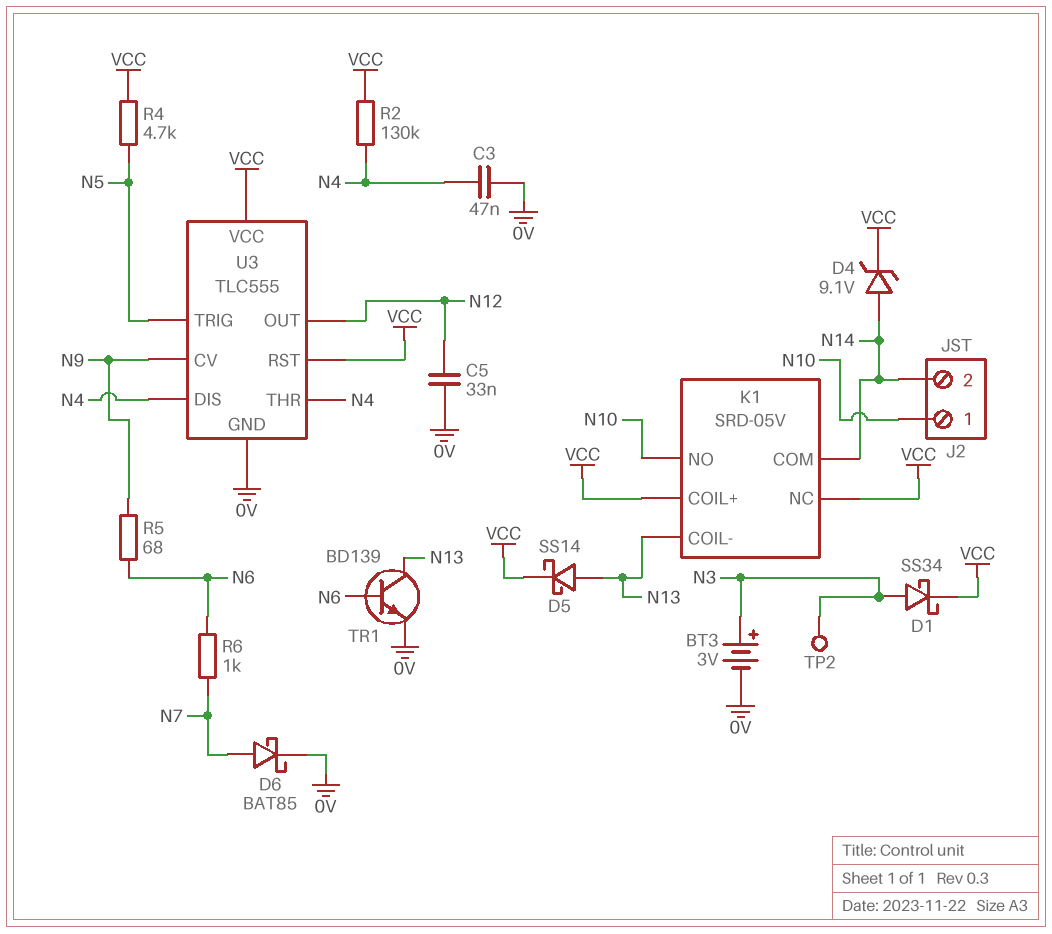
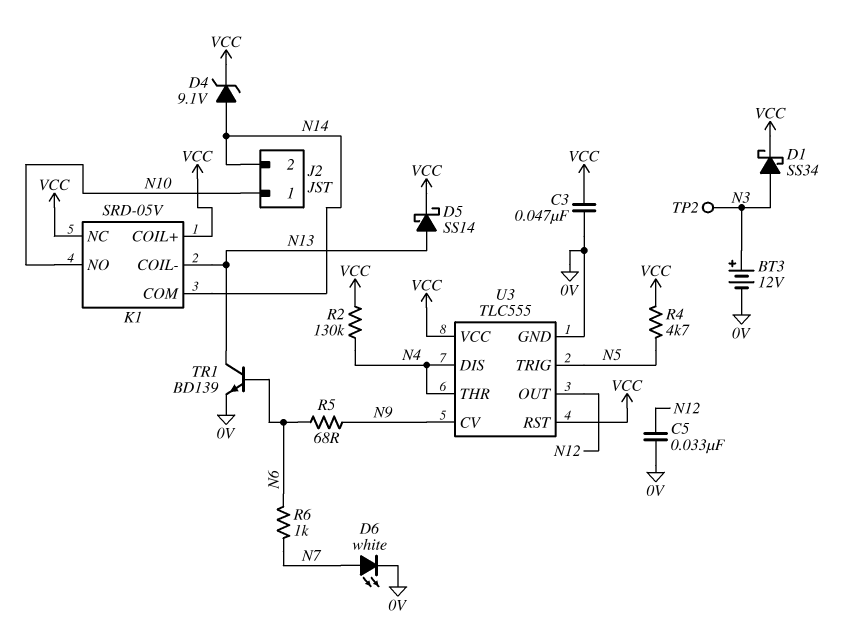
BT3: 3V (plus N3, minus 0V) -> 12V (plus N3, minus 0V)
C3: 47nF (0V, N4) -> 47nF (0V, VCC)
D6: schottky BAT85 (A N7, K 0V) -> LED white (A N7, K 0V)

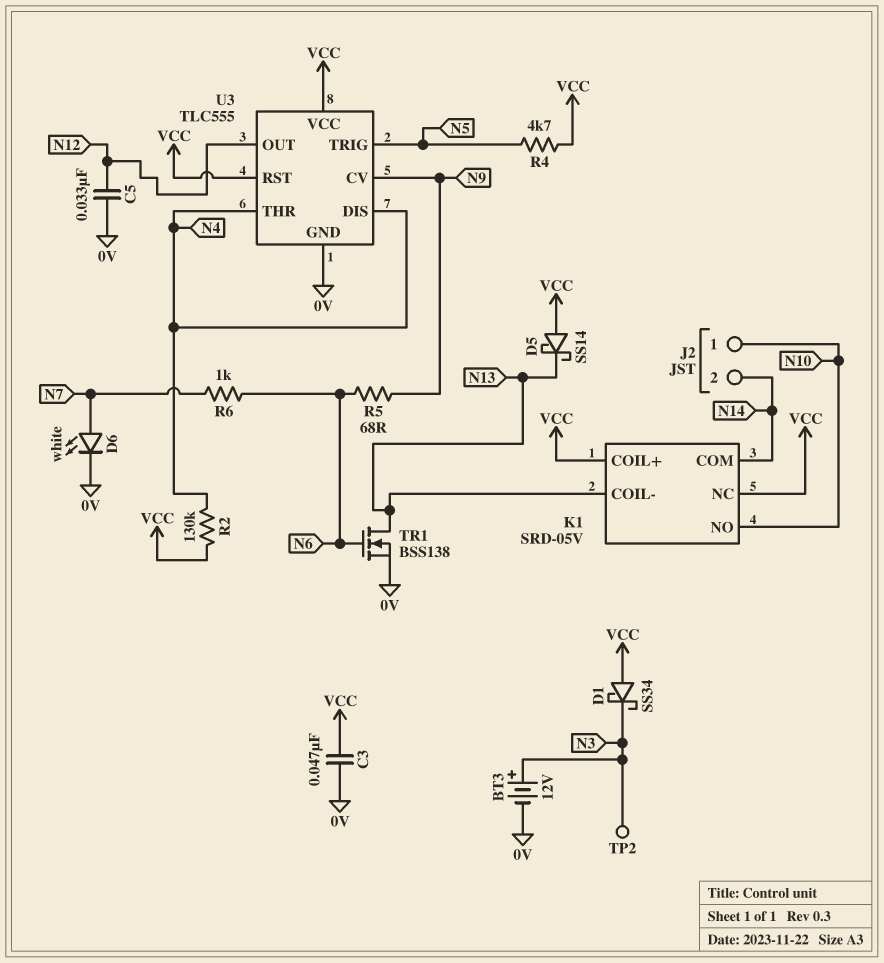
D1: schottky SS34 (A N3, K VCC) -> schottky SS34 (A VCC, K N3)
D4: zener 9.1V (A N14, K VCC) -> none
D5: schottky SS14 (A N13, K VCC) -> schottky SS14 (A VCC, K N13)
TR1: NPN BD139 (B N6, C N13, E 0V) -> NMOS BSS138 (G N6, D N13, S 0V)

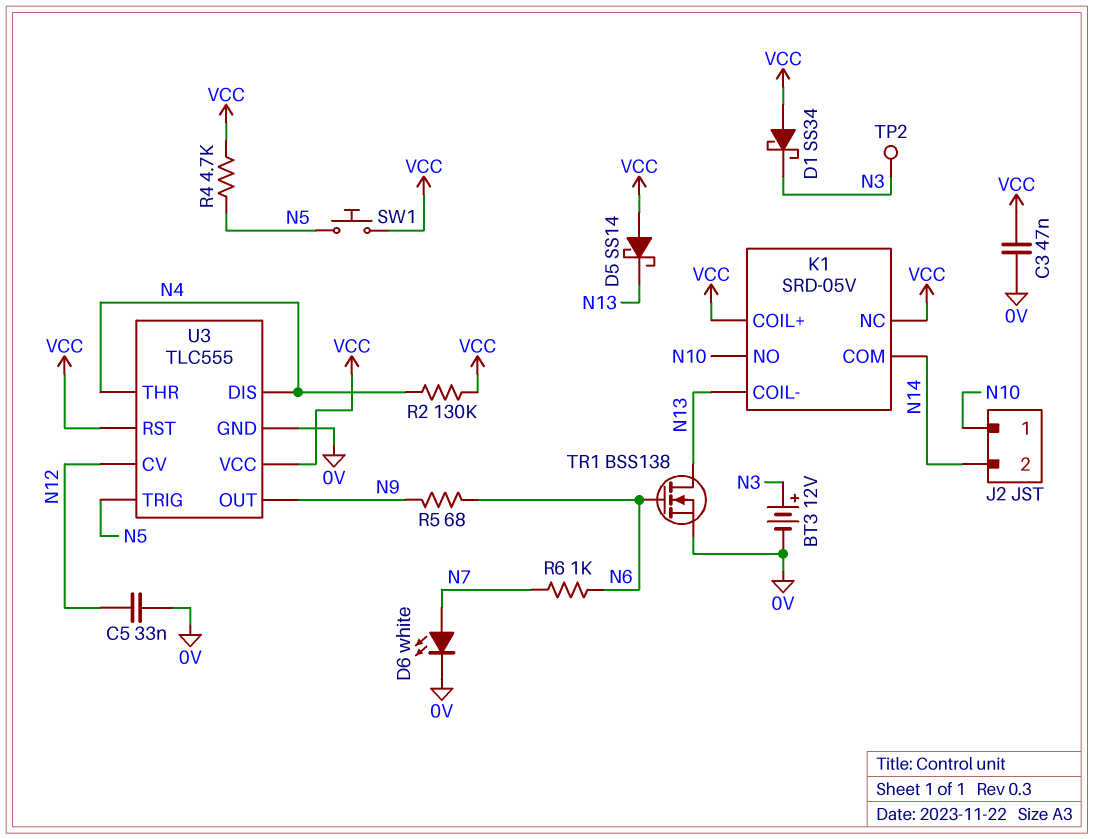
SW1: none -> button (N5, VCC)
U3 pin CV: N9 -> N12
U3 pin OUT: N12 -> N9

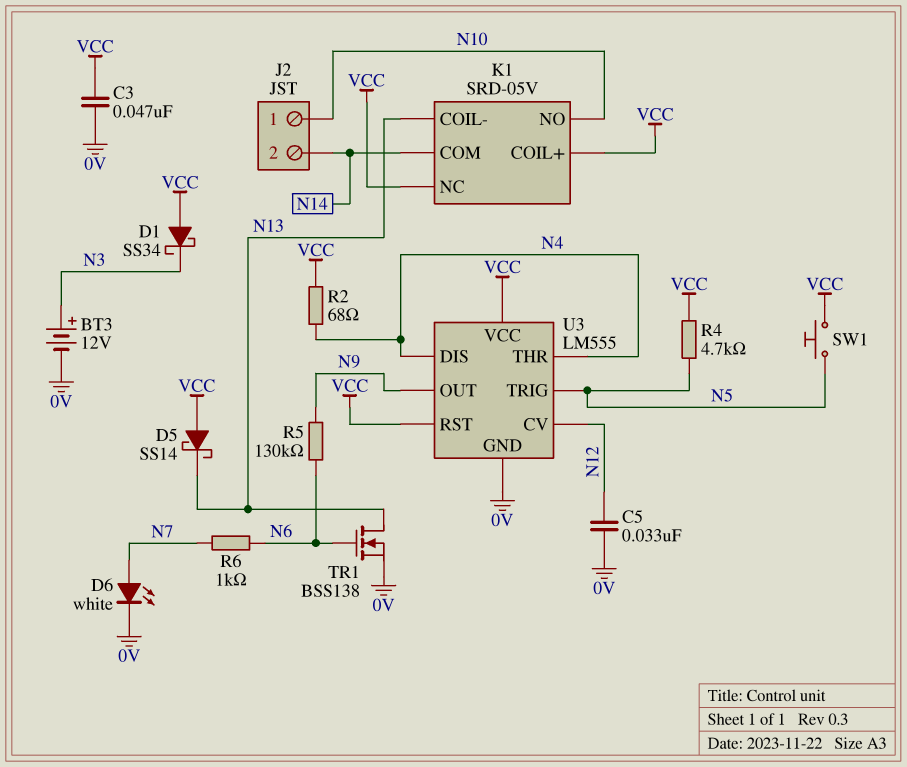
R2: 130k (N4, VCC) -> 68 (N4, VCC)
R5: 68 (N6, N9) -> 130k (N6, N9)
TP2: test point (N3) -> none
U3: TLC555 -> LM555

